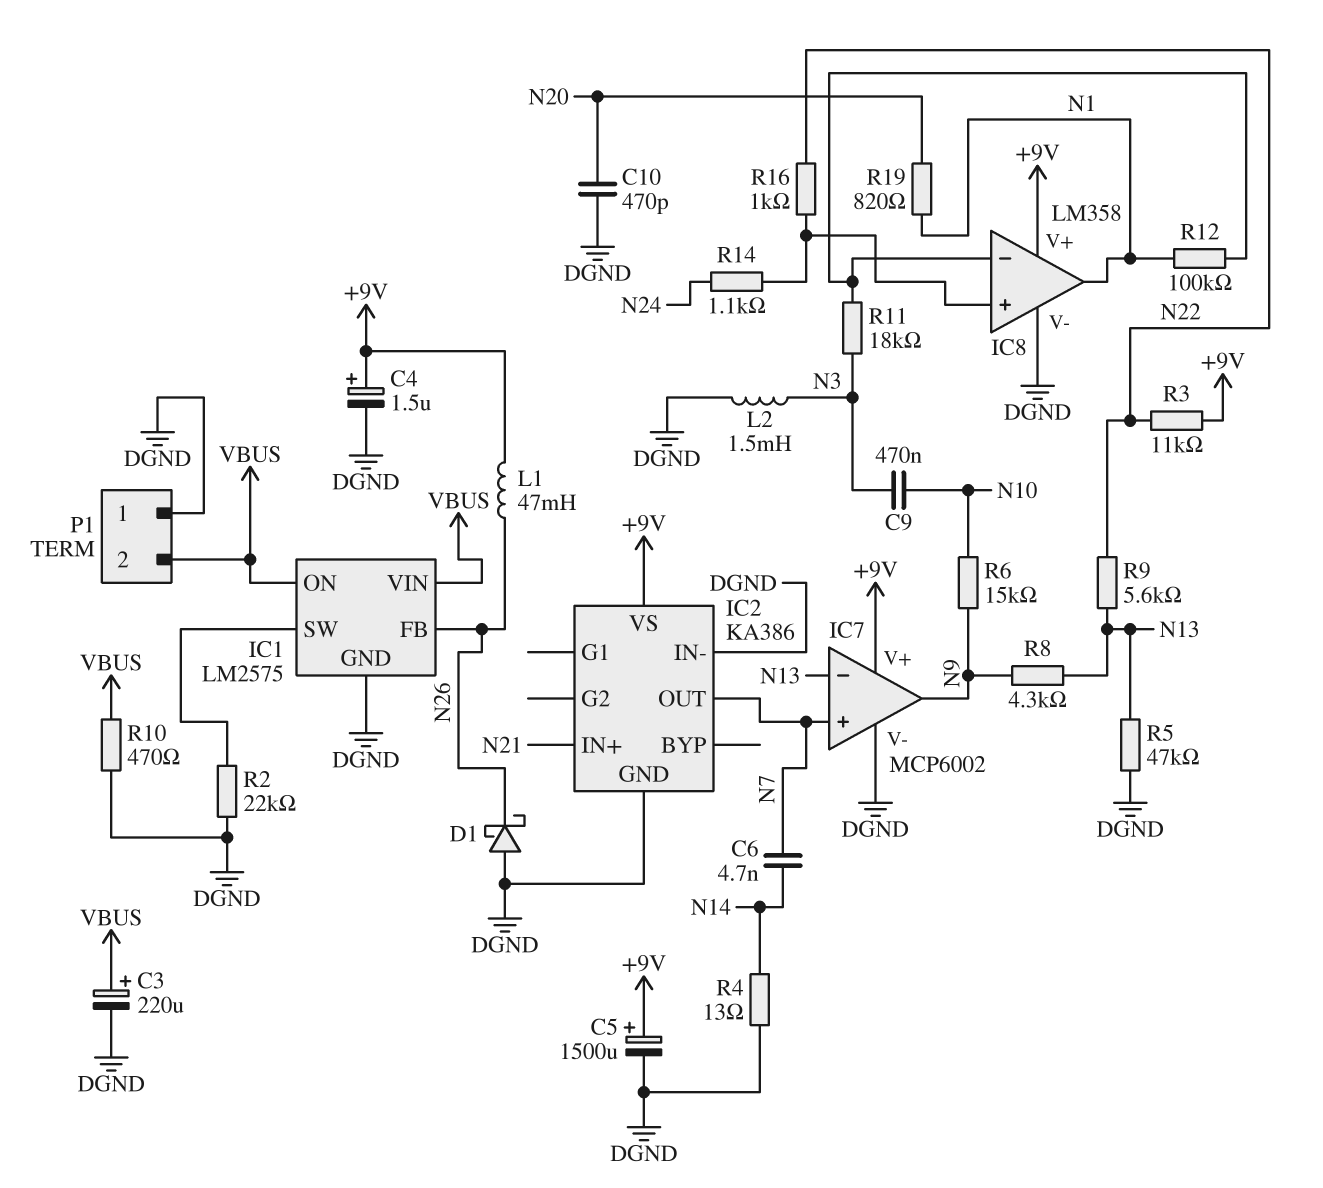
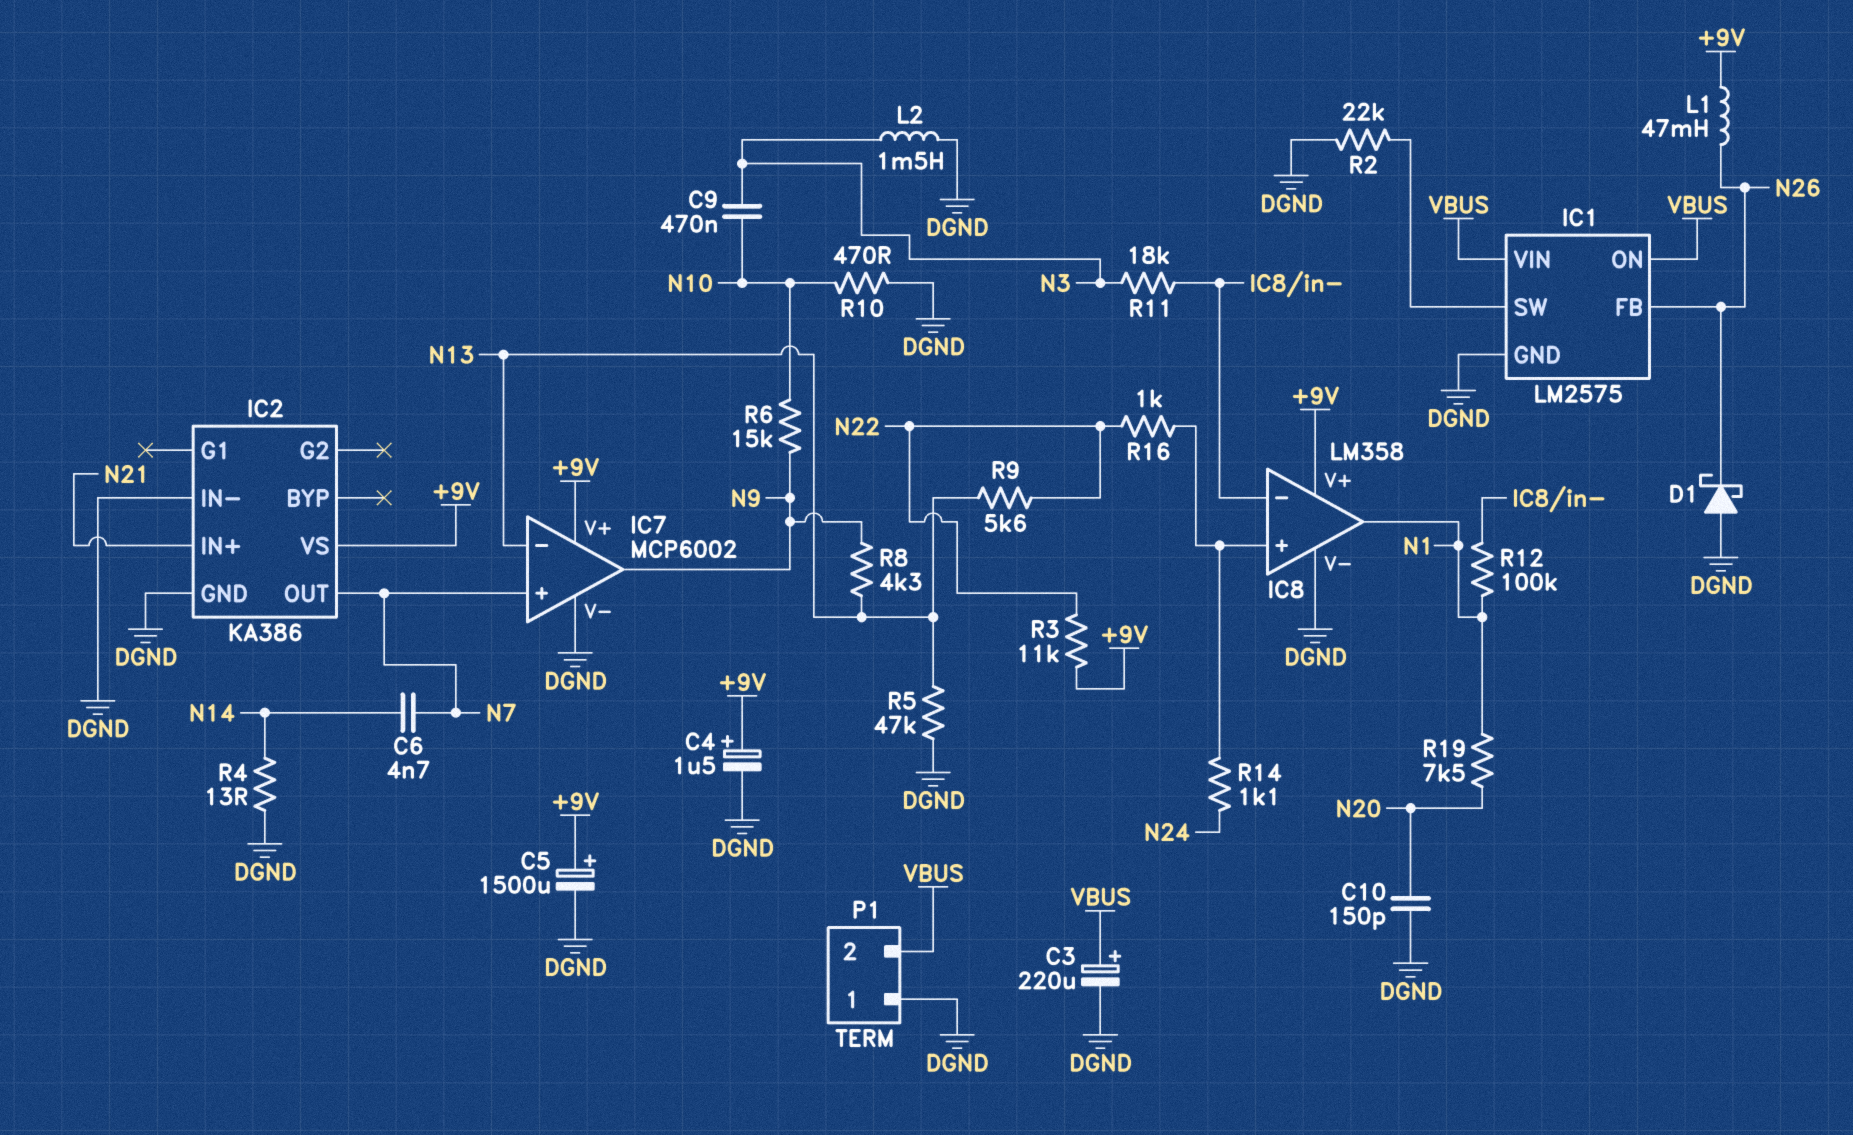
C10: 470pF (DGND, N20) -> 150pF (DGND, N20)
R10: 470 (DGND, VBUS) -> 470 (DGND, N10)
R19: 820 (N1, N20) -> 7.5k (N1, N20)

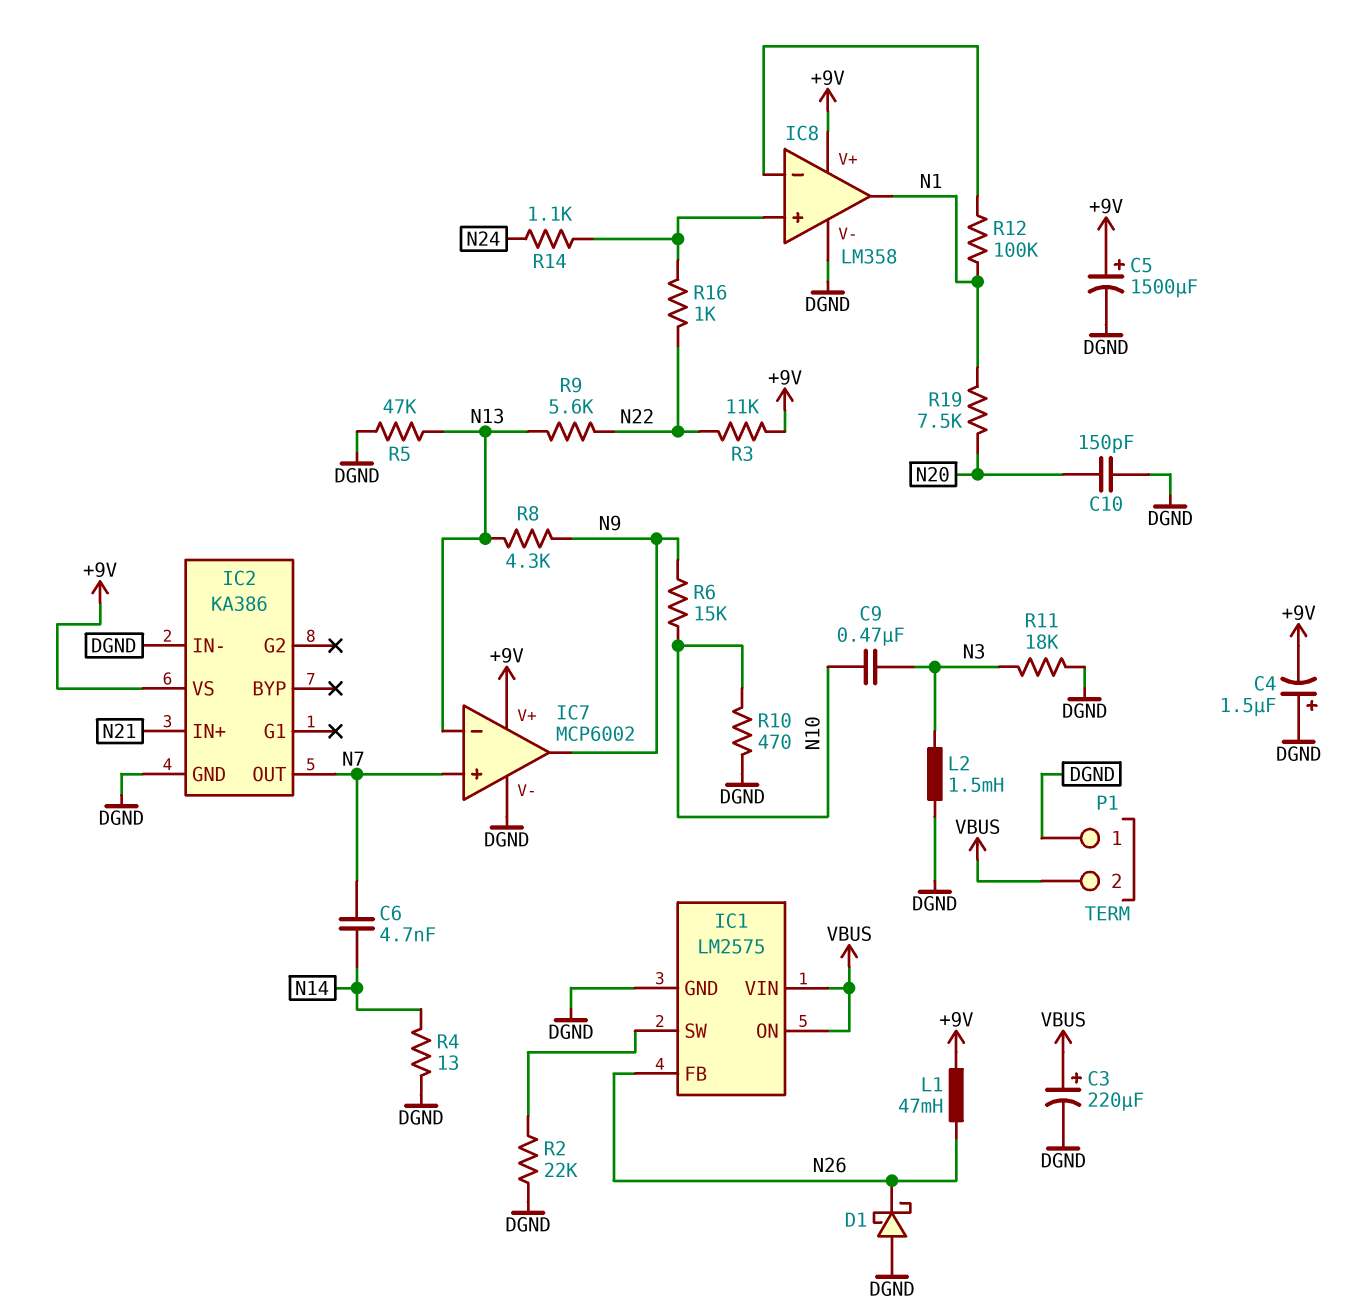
C4: 1.5uF (plus +9V, minus DGND) -> 1.5uF (plus DGND, minus +9V)
R11: 18k (IC8/in-, N3) -> 18k (DGND, N3)

